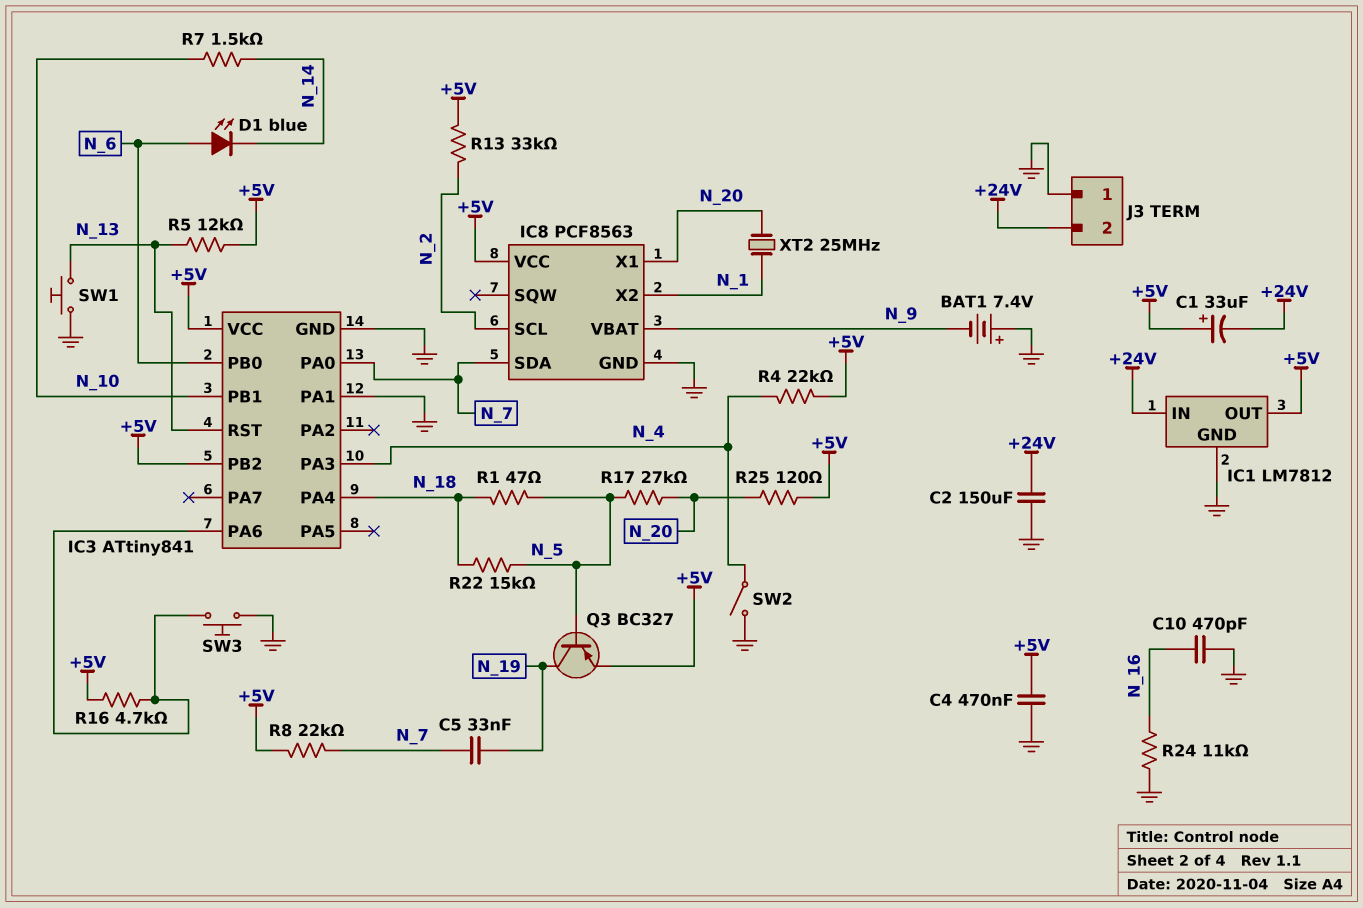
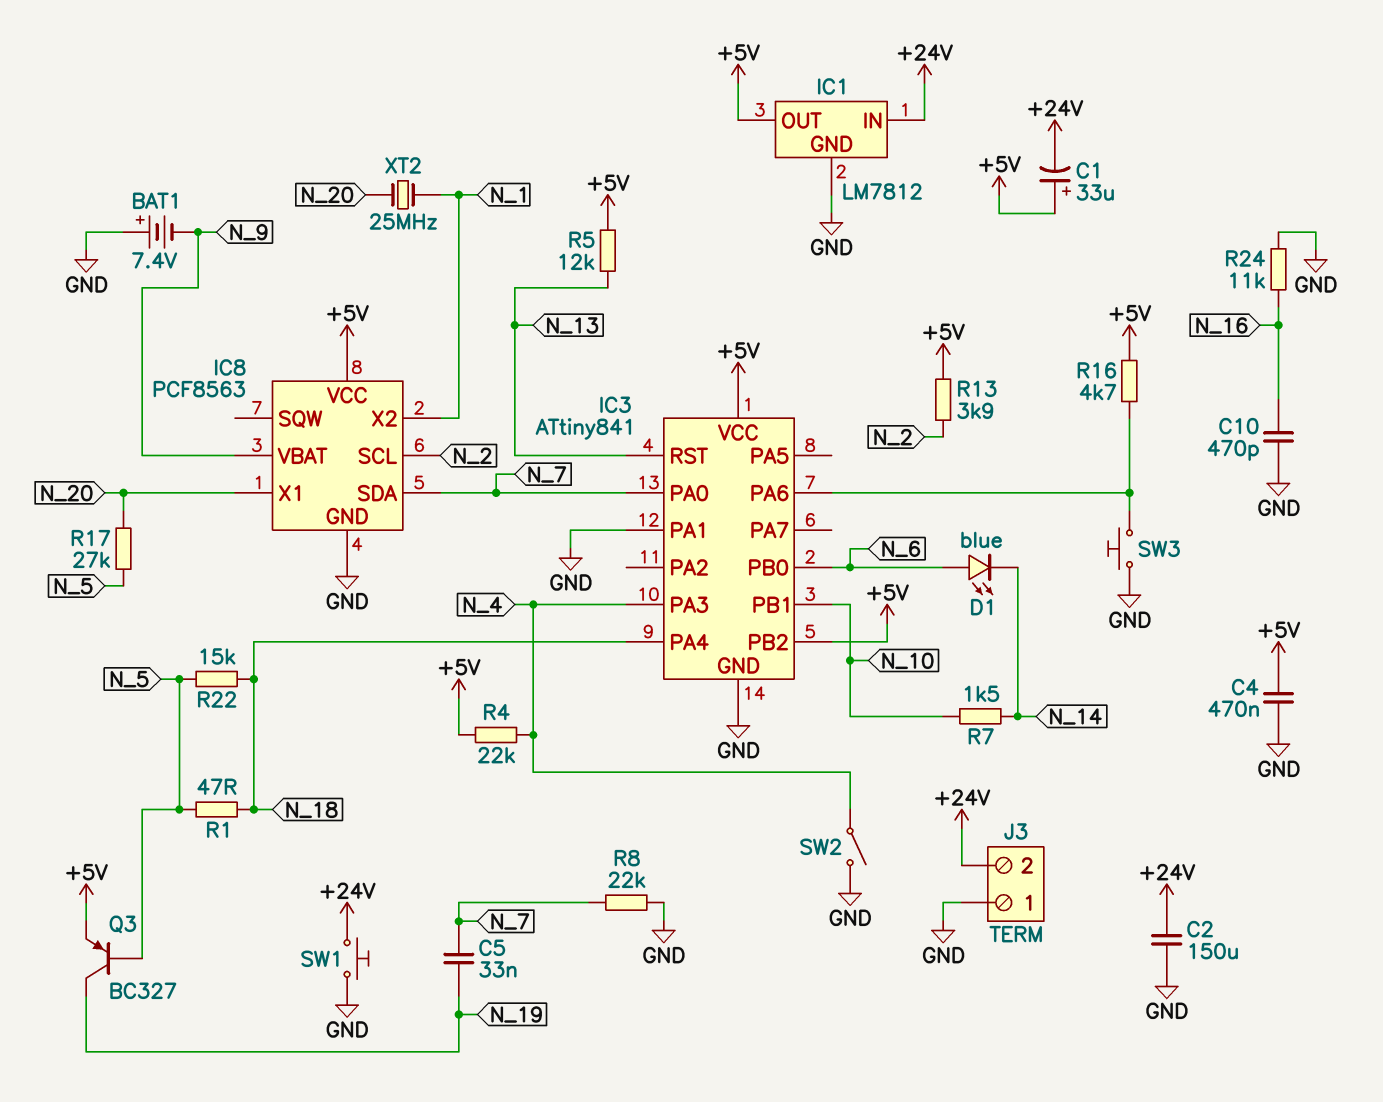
R8: 22k (+5V, N_7) -> 22k (GND, N_7)
R13: 33k (+5V, N_2) -> 3.9k (+5V, N_2)
R25: 120 (+5V, N_20) -> none
SW1: button (GND, N_13) -> button (+24V, GND)

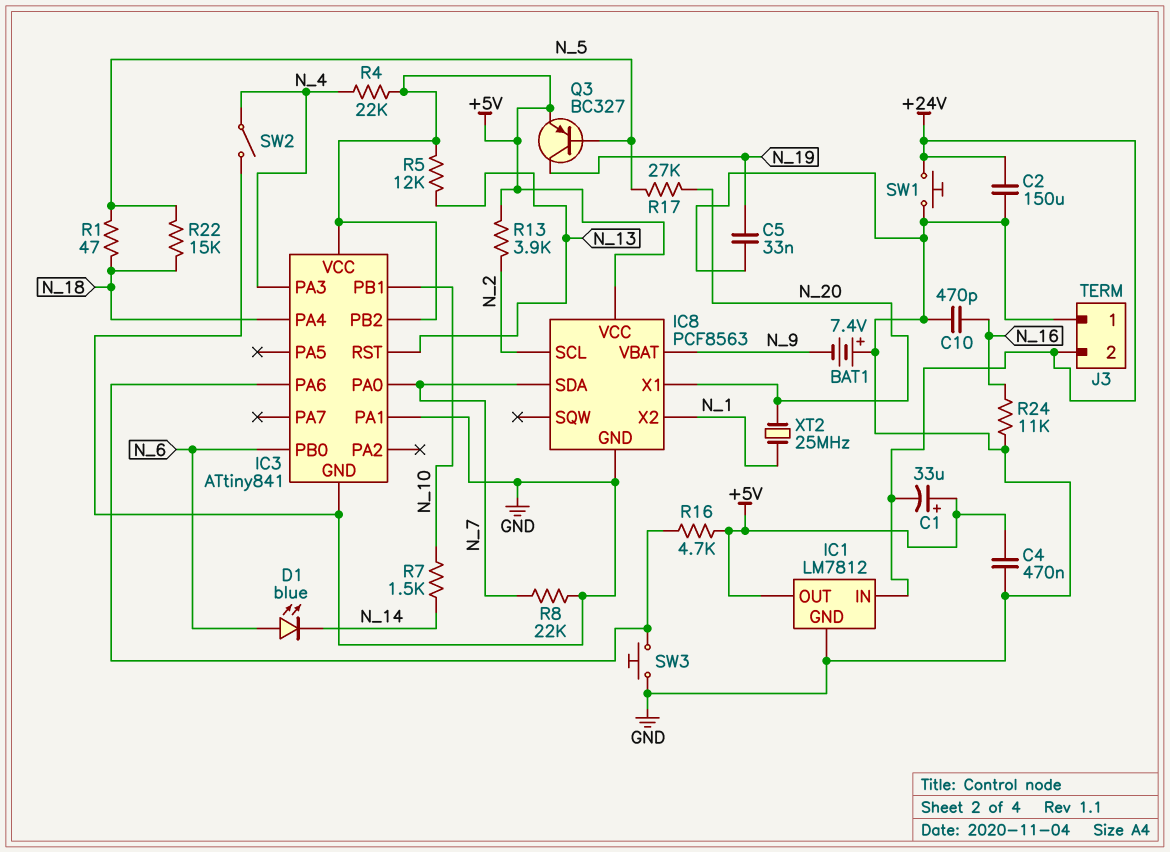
C5: 33nF (N_7, N_19) -> 33nF (GND, N_19)

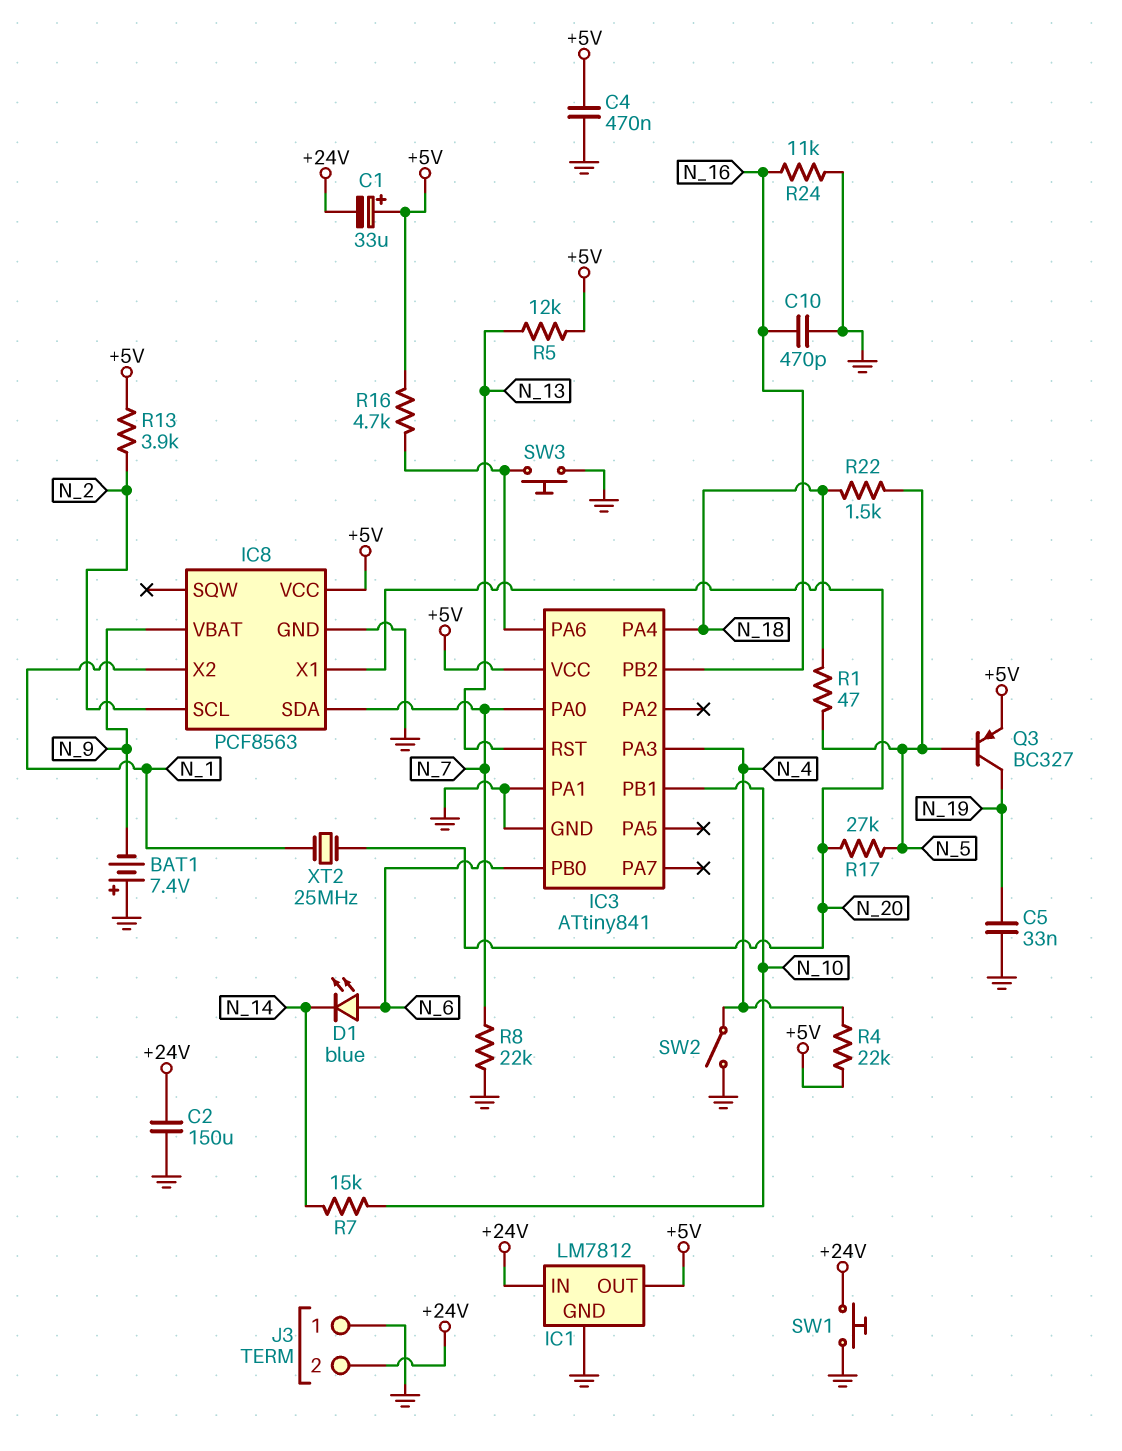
IC3 pin PB2: +5V -> N_16
R7: 1.5k (N_10, N_14) -> 15k (N_10, N_14)
R22: 15k (N_5, N_18) -> 1.5k (N_5, N_18)

